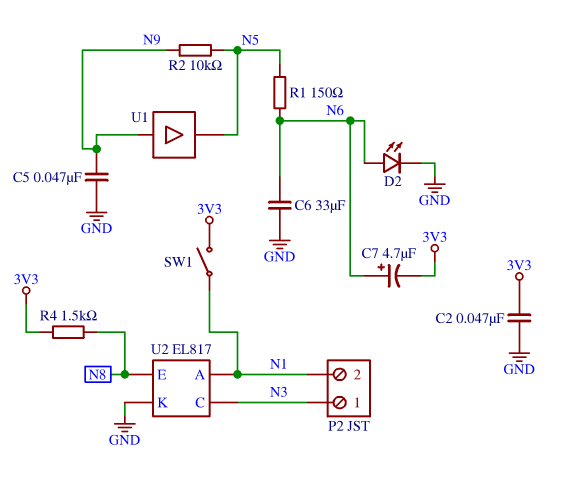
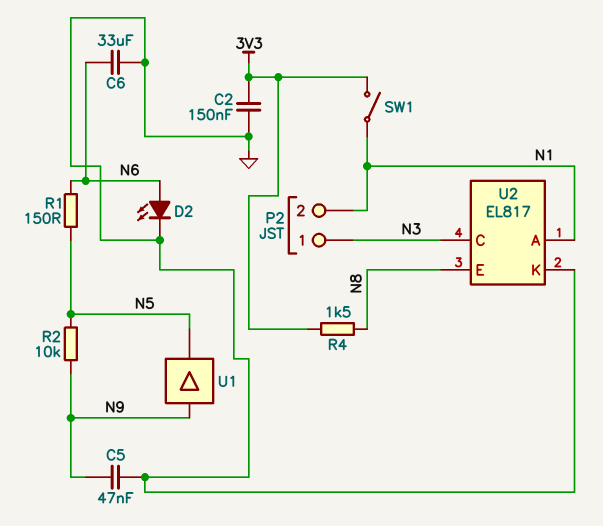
C2: 47nF (3V3, GND) -> 150nF (3V3, GND)
C7: 4.7uF (plus N6, minus 3V3) -> none

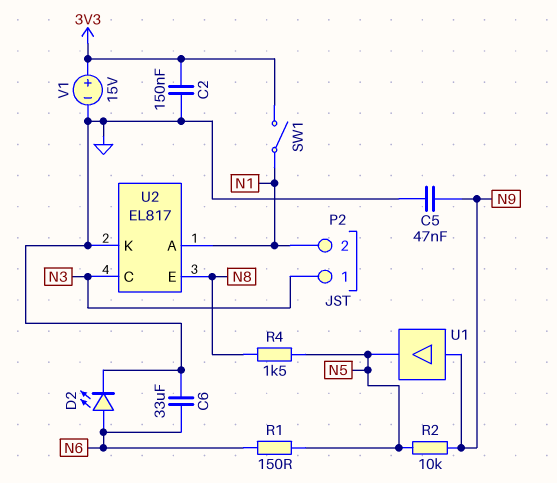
R4: 1.5k (3V3, N8) -> 1.5k (N5, N8)
V1: none -> 15V (plus 3V3, minus GND)

